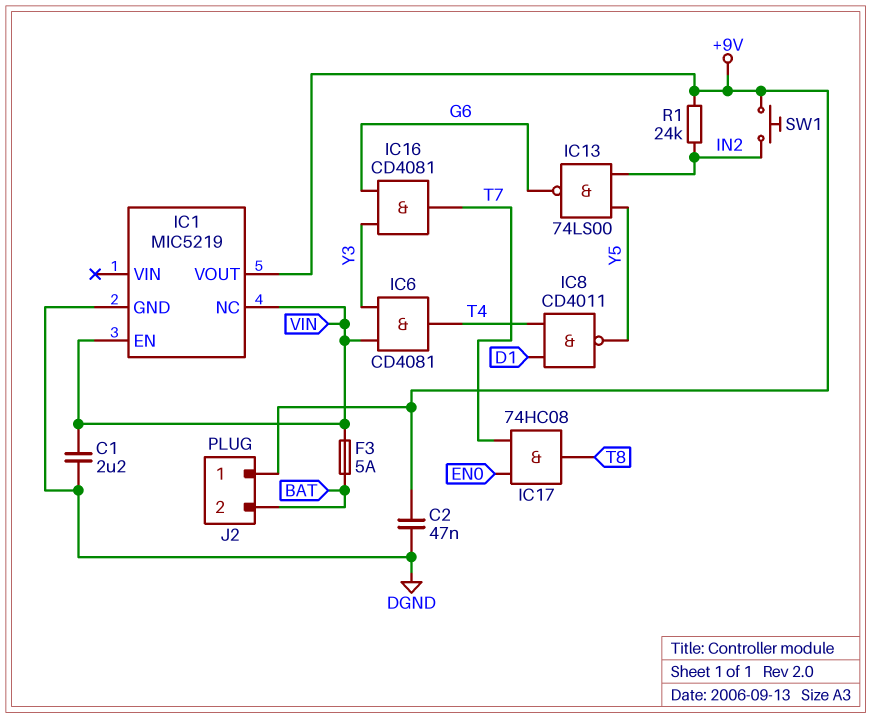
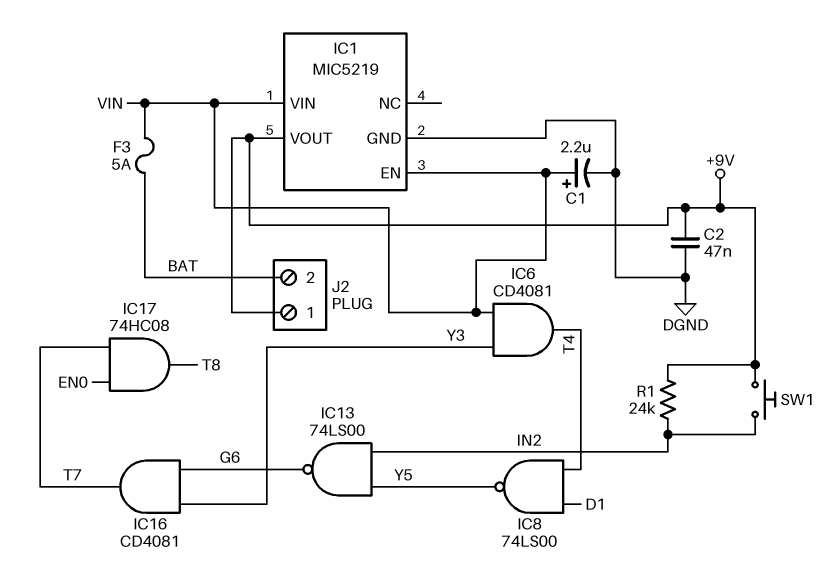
C1: 2.2uF (DGND, VIN) -> 2.2uF (plus VIN, minus DGND)
IC1 pin NC: VIN -> none
IC1 pin VIN: none -> VIN
IC8: NAND CD4011 (in D1, in T4, out Y5) -> NAND 74LS00 (in D1, in T4, out Y5)

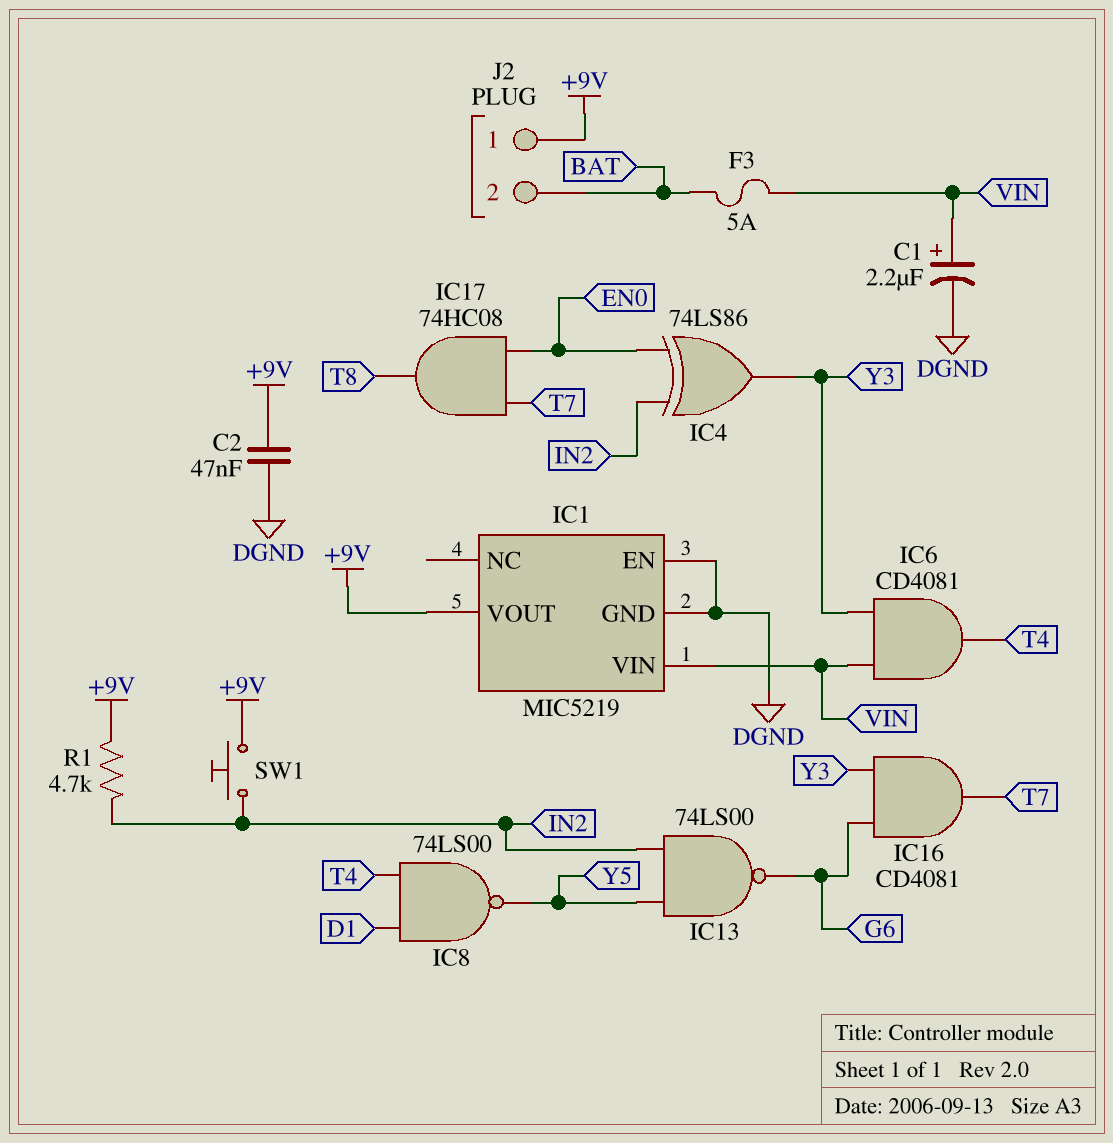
IC1 pin EN: VIN -> DGND
IC4: none -> XOR 74LS86 (in EN0, in IN2, out Y3)
R1: 24k (+9V, IN2) -> 4.7k (+9V, IN2)

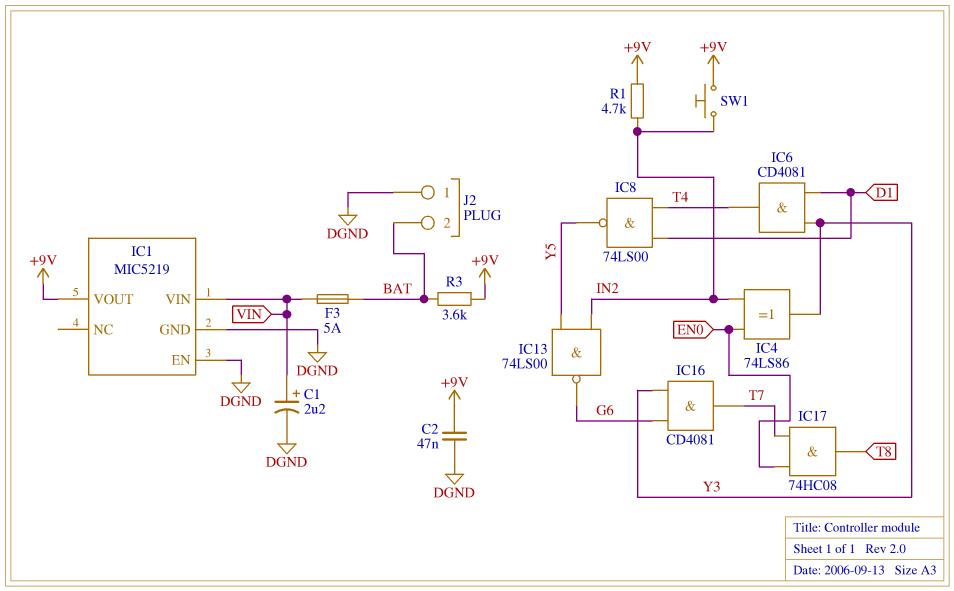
IC6: AND CD4081 (in VIN, in Y3, out T4) -> AND CD4081 (in D1, in Y3, out T4)
J2 pin 1: +9V -> DGND
R3: none -> 3.6k (+9V, BAT)

